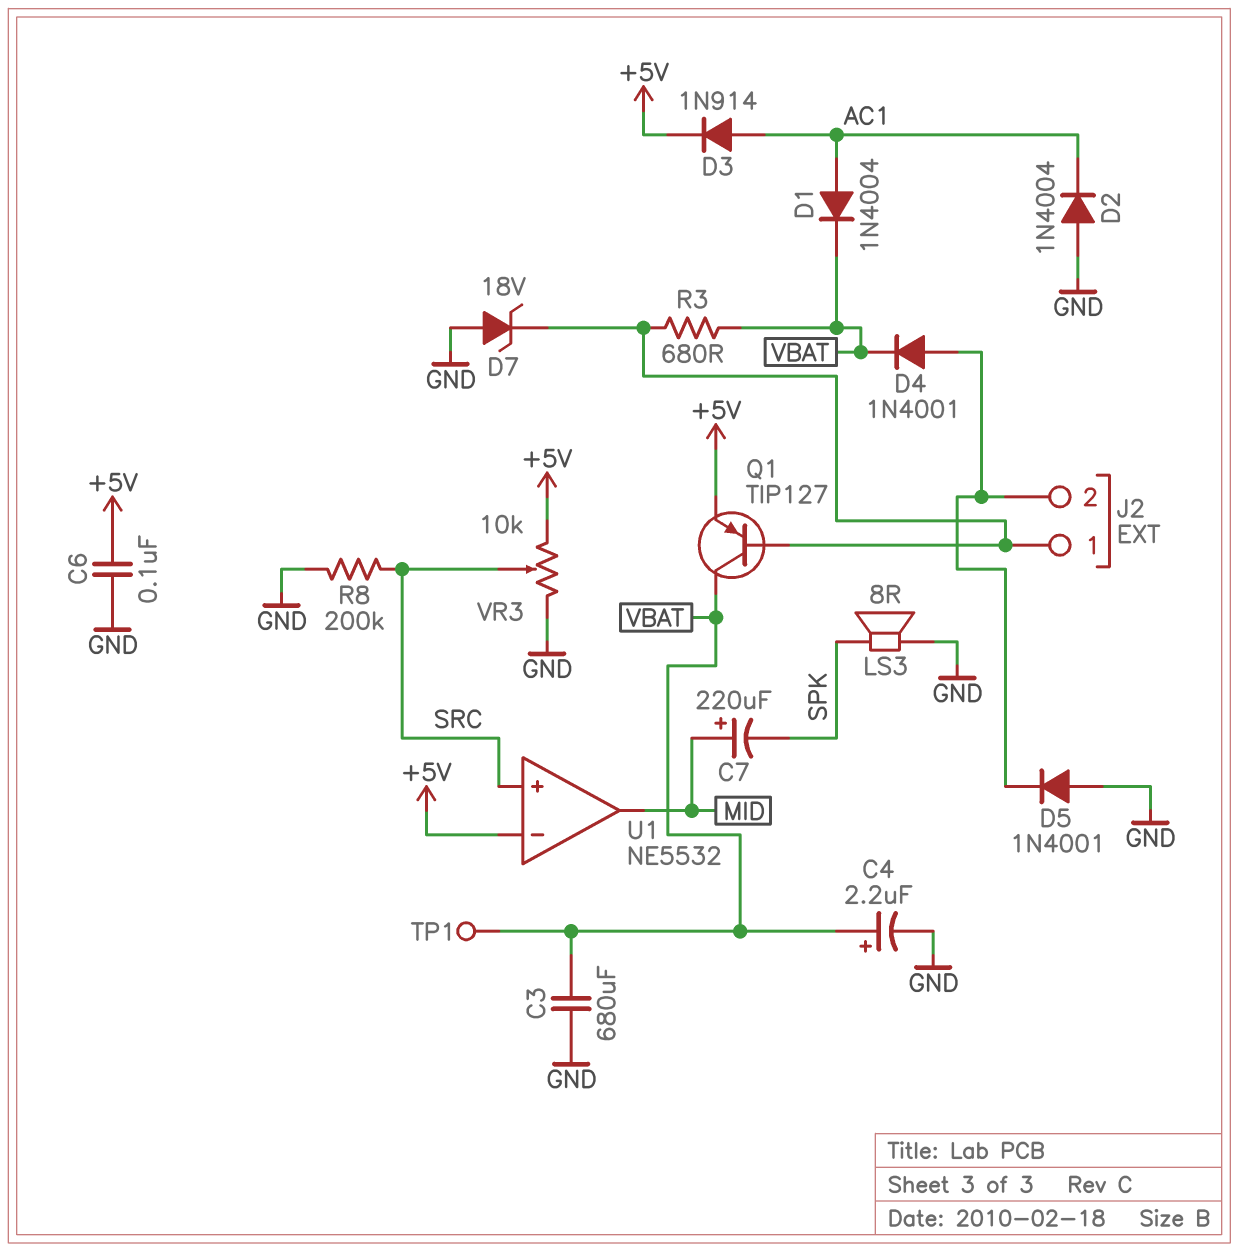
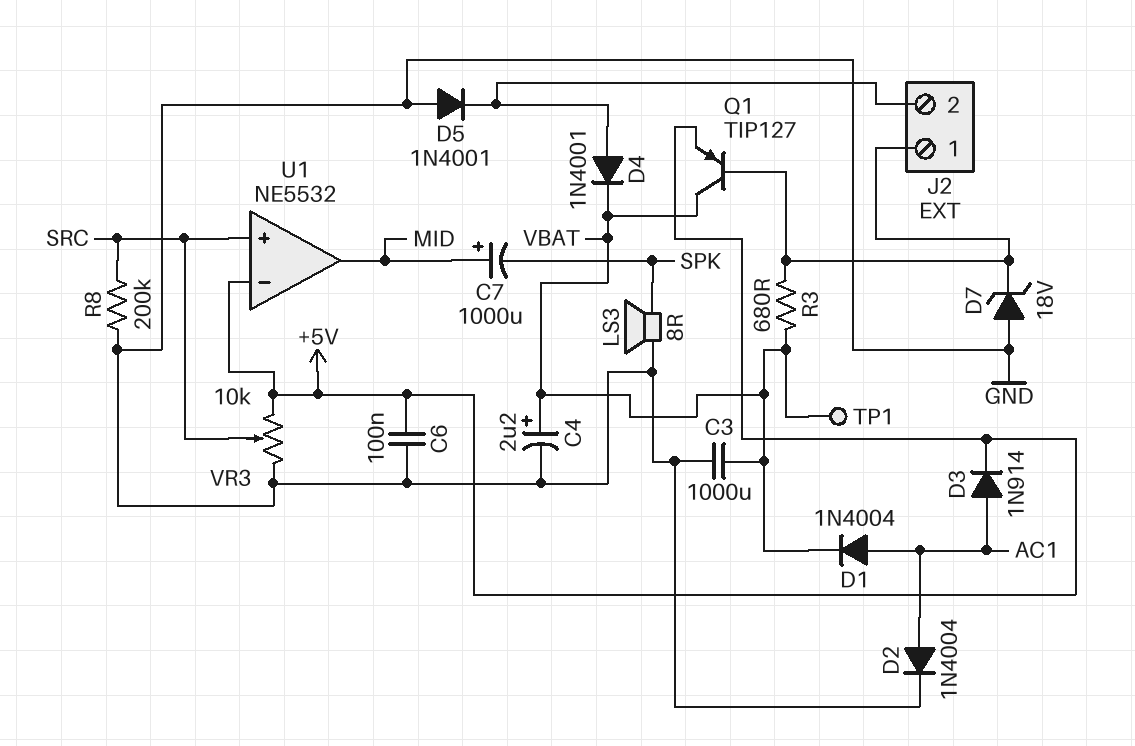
C3: 680uF (GND, VBAT) -> 1000uF (GND, VBAT)
C7: 220uF (plus MID, minus SPK) -> 1000uF (plus MID, minus SPK)
D2: diode 1N4004 (A GND, K AC1) -> diode 1N4004 (A AC1, K GND)

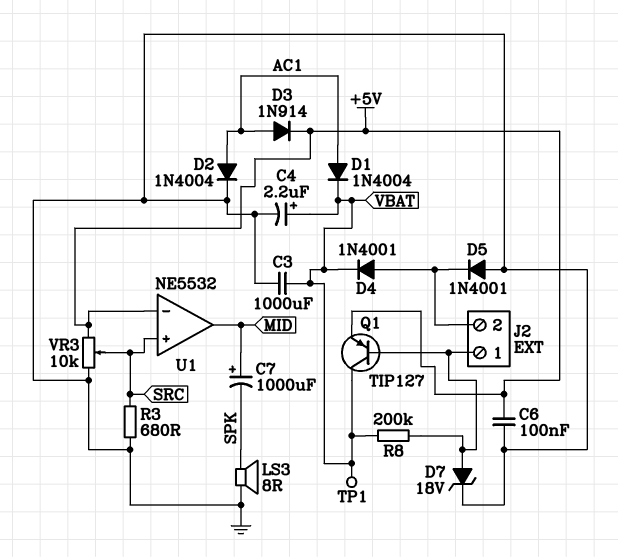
D7: zener 18V (A GND, K J2/1) -> zener 18V (A J2/1, K GND)
R3: 680 (J2/1, VBAT) -> 680 (GND, SRC)
R8: 200k (GND, SRC) -> 200k (J2/1, VBAT)

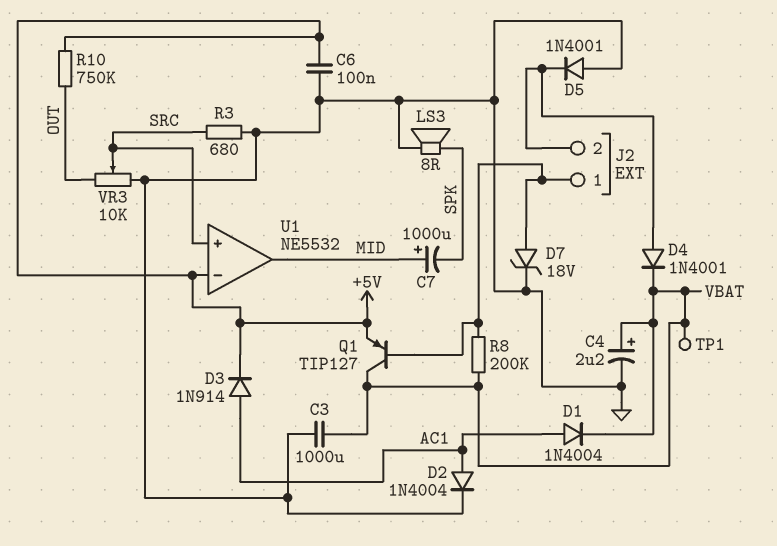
R10: none -> 750k (+5V, OUT)
VR3: 10k (+5V, GND, wiper SRC) -> 10k (GND, OUT, wiper SRC)

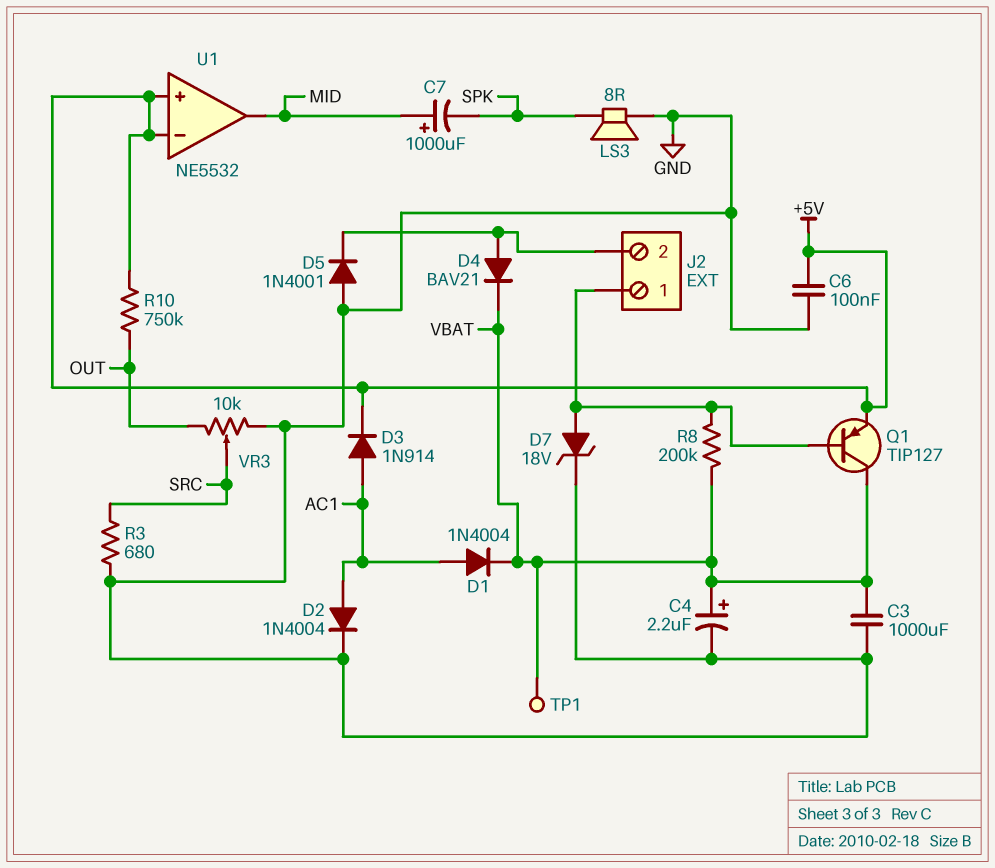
D4: diode 1N4001 (A J2/2, K VBAT) -> diode BAV21 (A J2/2, K VBAT)
U1 pin in+: SRC -> +5V

